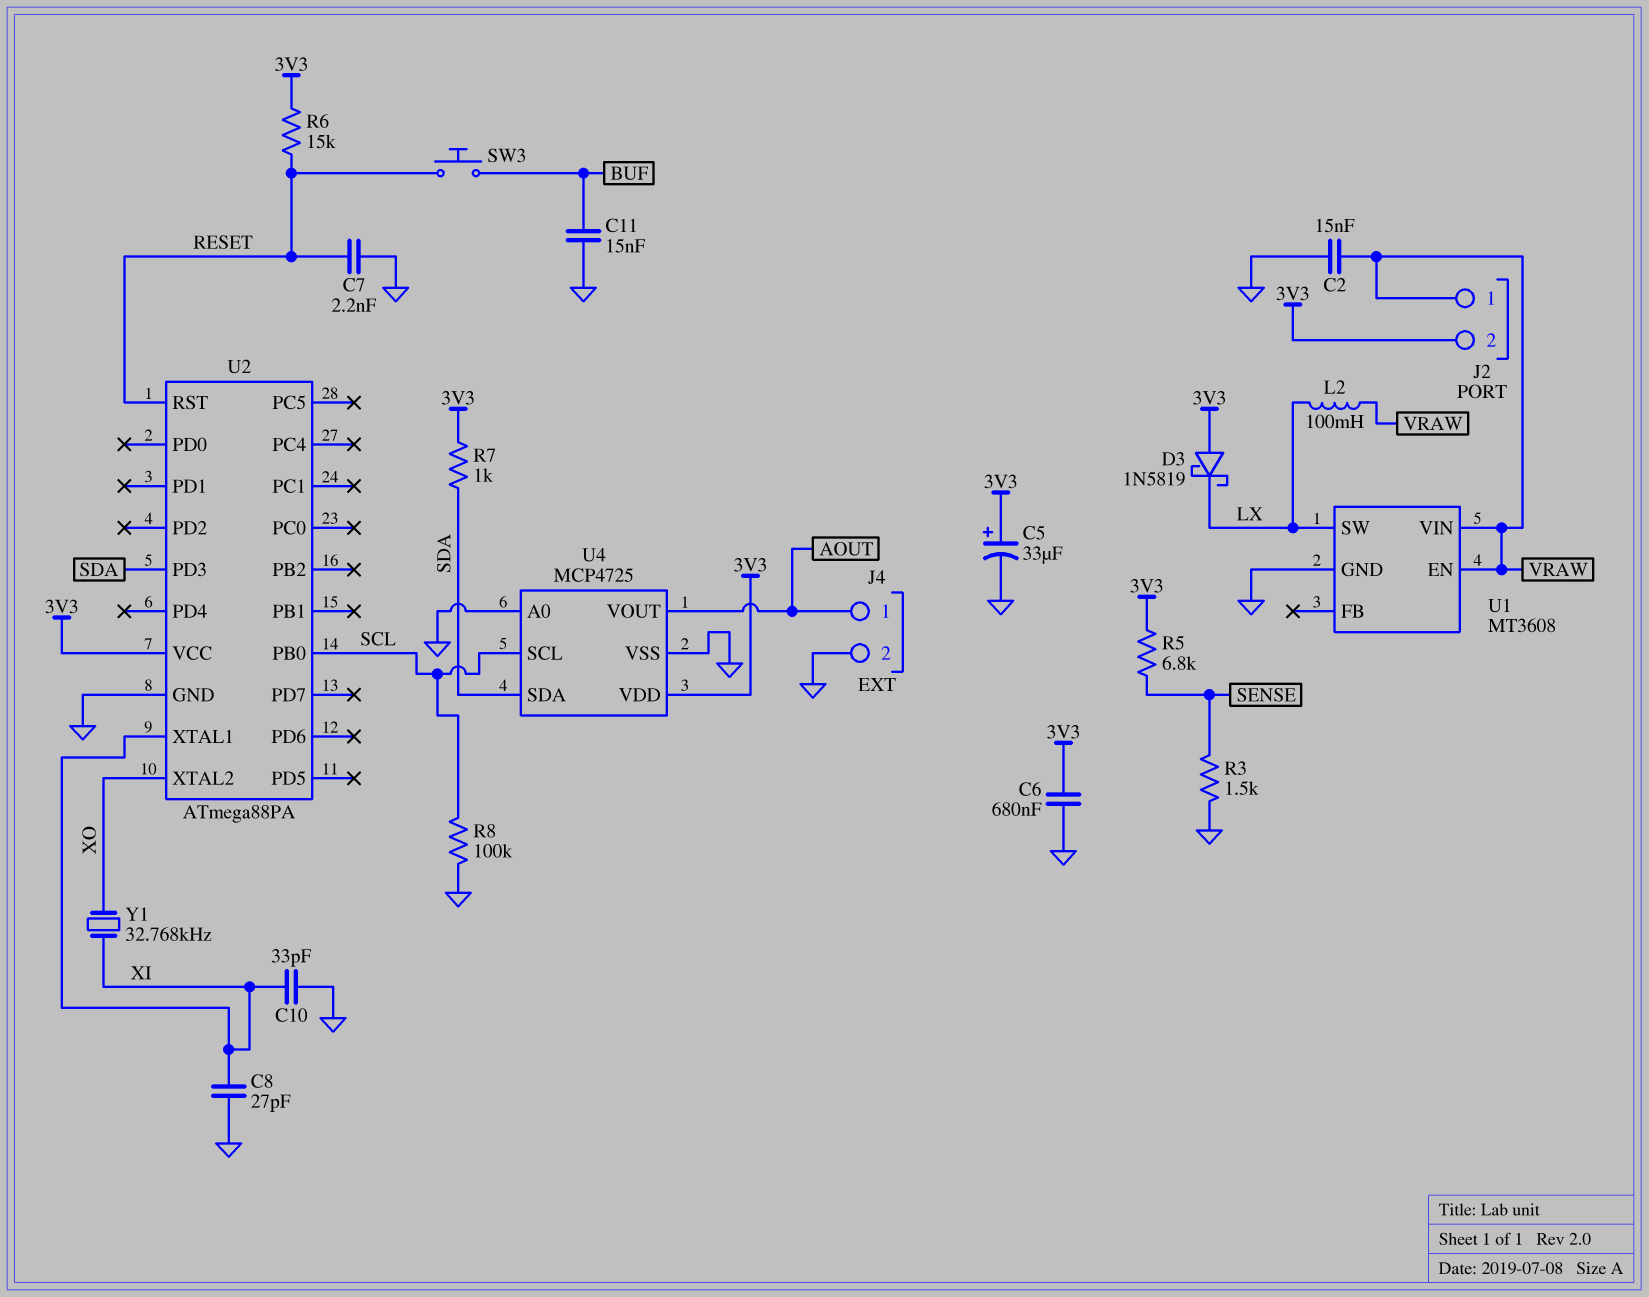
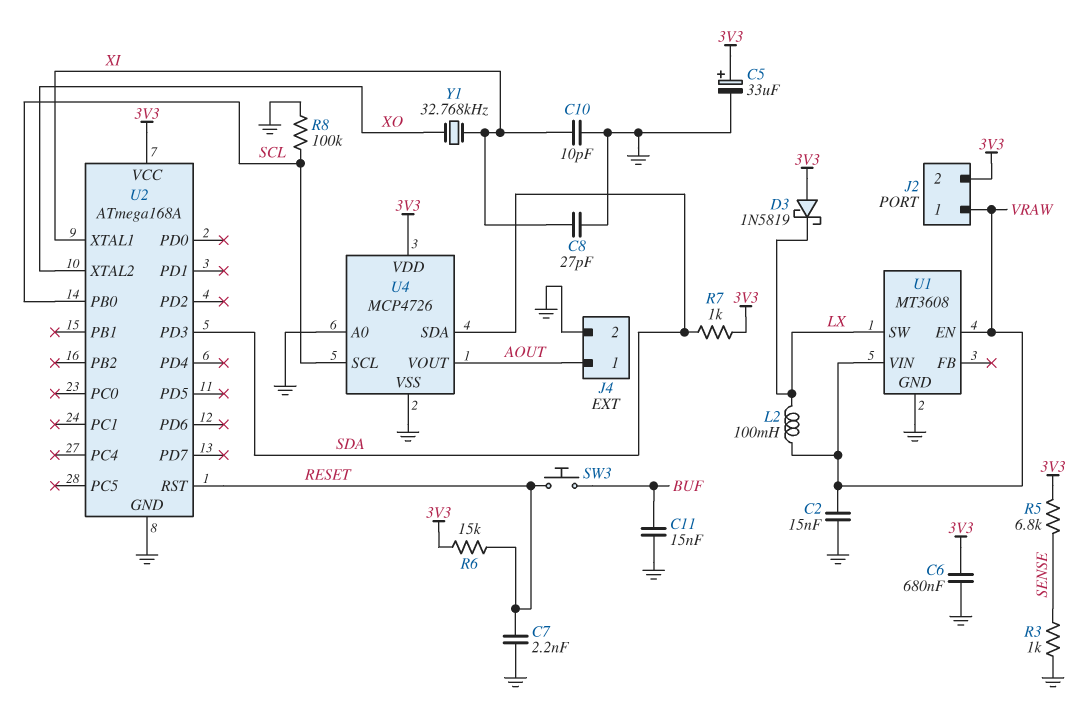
C10: 33pF (GND, XI) -> 10pF (GND, XI)
R3: 1.5k (GND, SENSE) -> 1k (GND, SENSE)
U2: ATmega88PA -> ATmega168A
U4: MCP4725 -> MCP4726

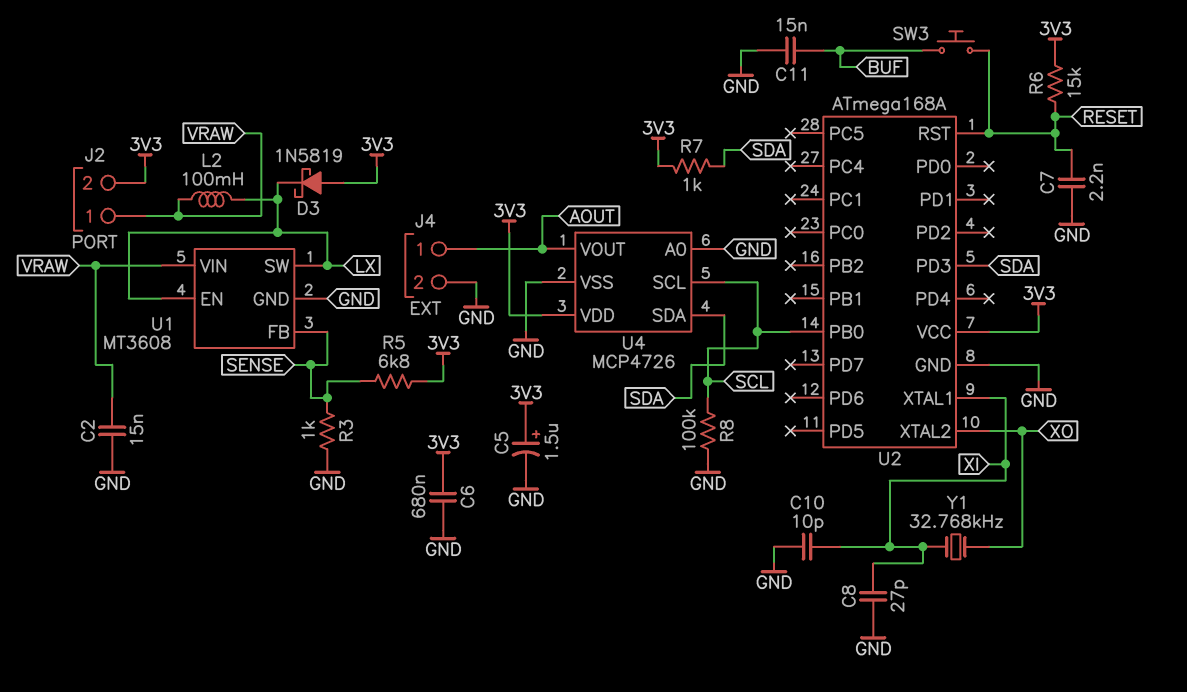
C5: 33uF (plus 3V3, minus GND) -> 1.5uF (plus 3V3, minus GND)
U1 pin EN: VRAW -> LX
U1 pin FB: none -> SENSE

